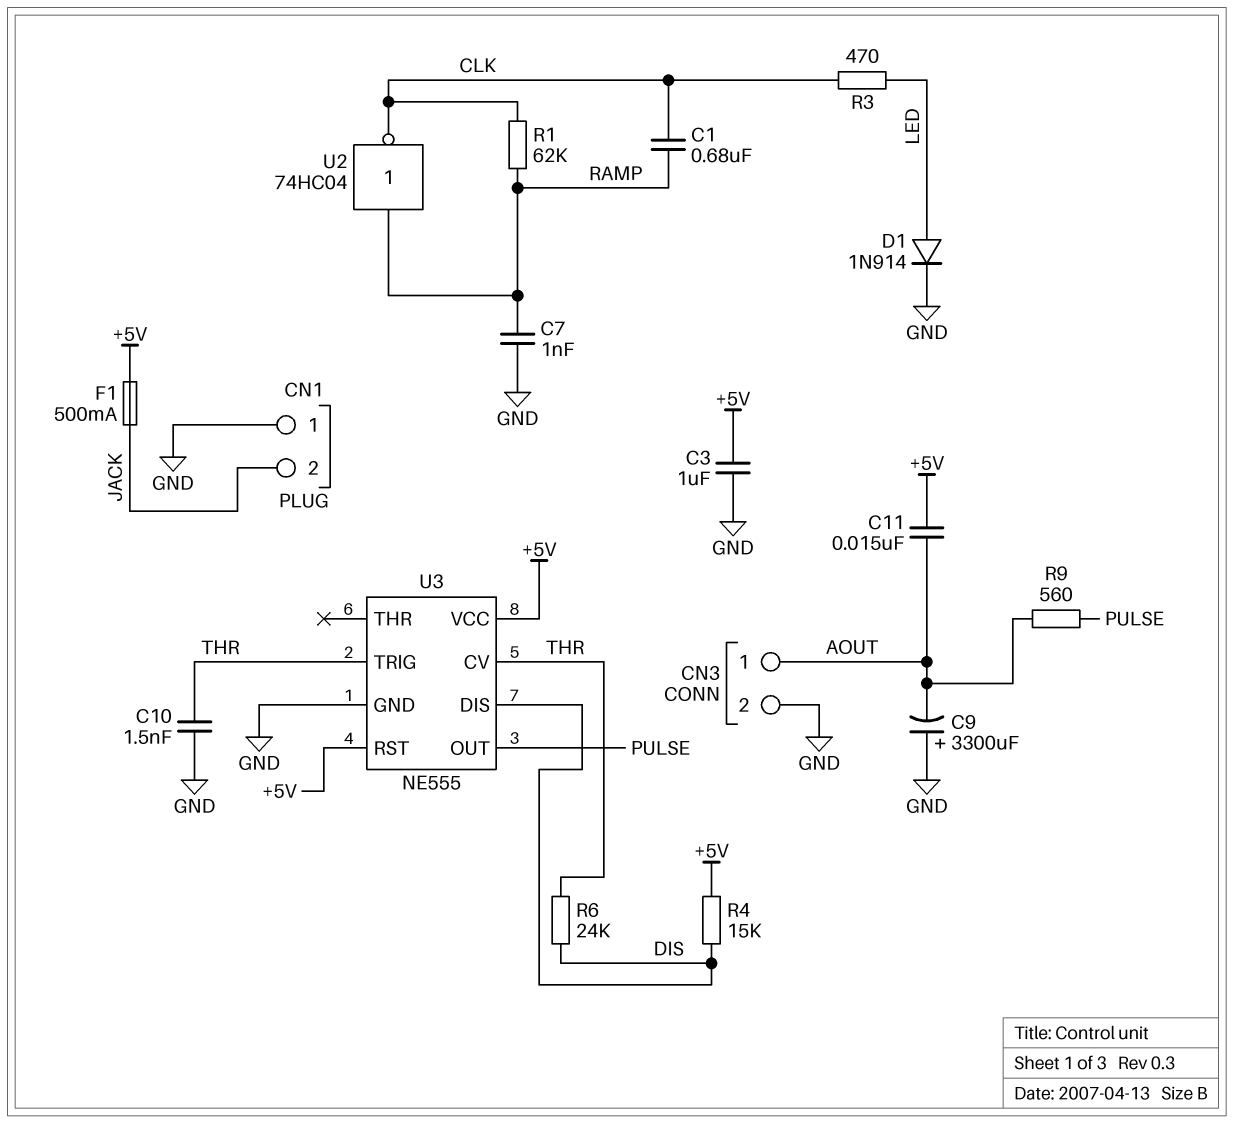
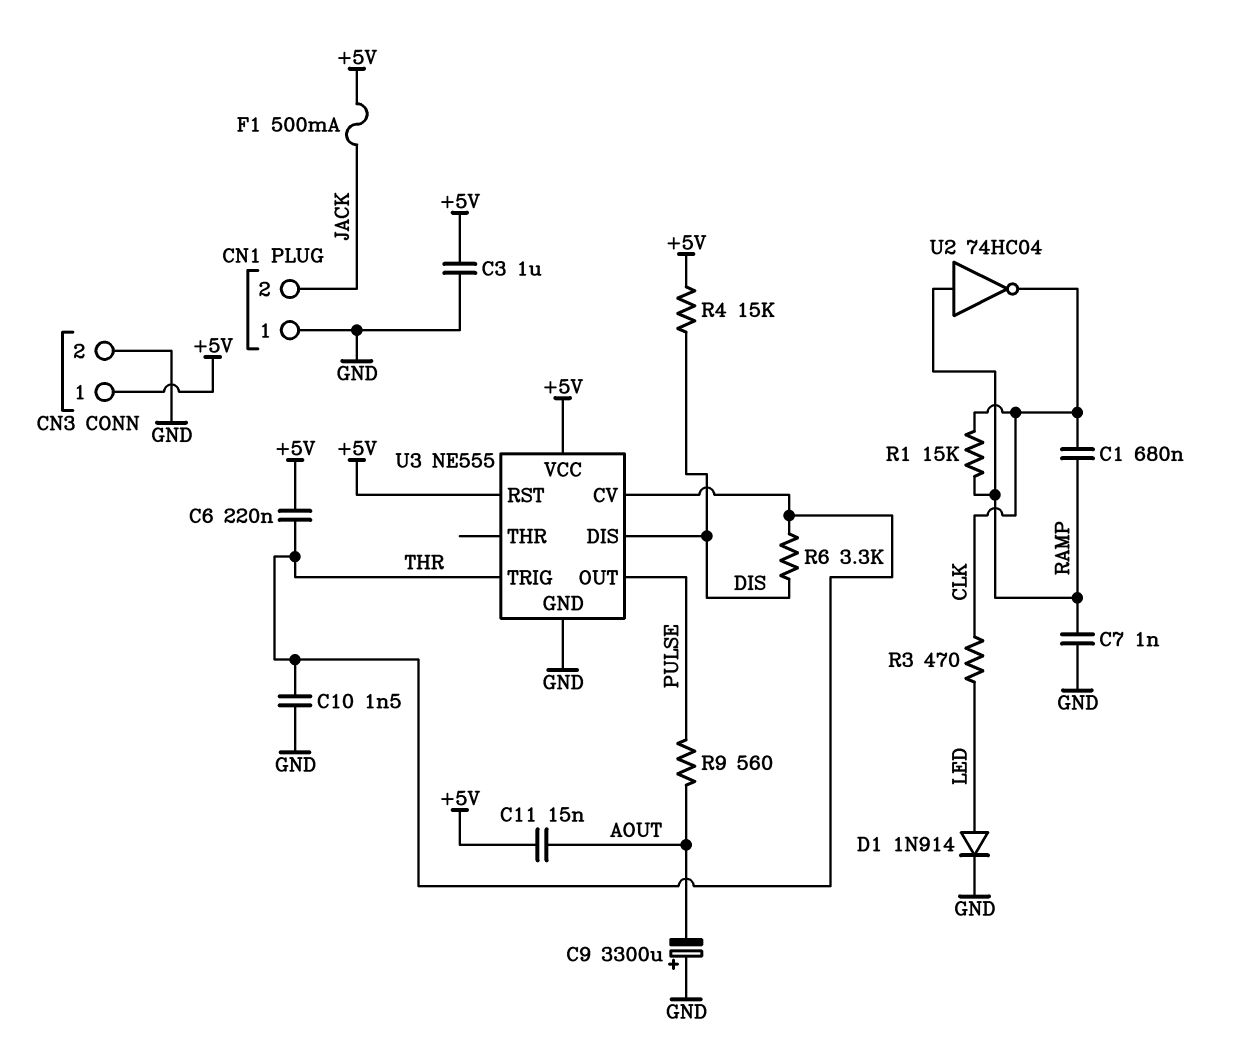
C6: none -> 220nF (+5V, THR)
CN3 pin 1: AOUT -> +5V
R1: 62k (CLK, RAMP) -> 15k (CLK, RAMP)
R6: 24k (DIS, THR) -> 3.3k (DIS, THR)

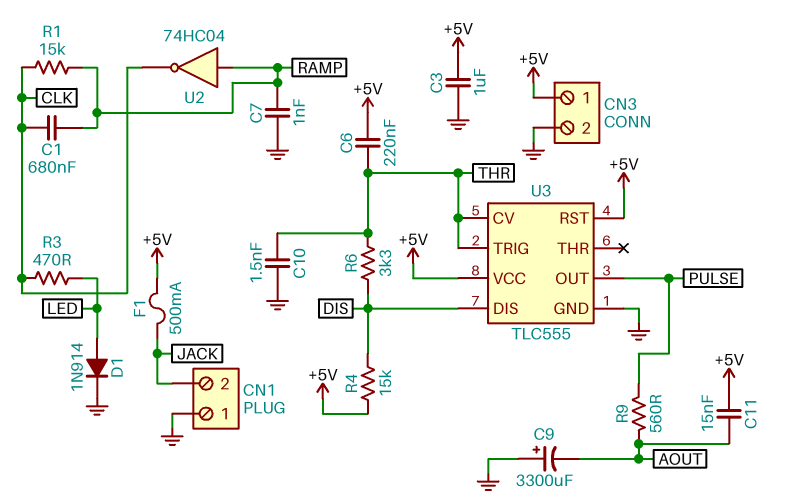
U3: NE555 -> TLC555

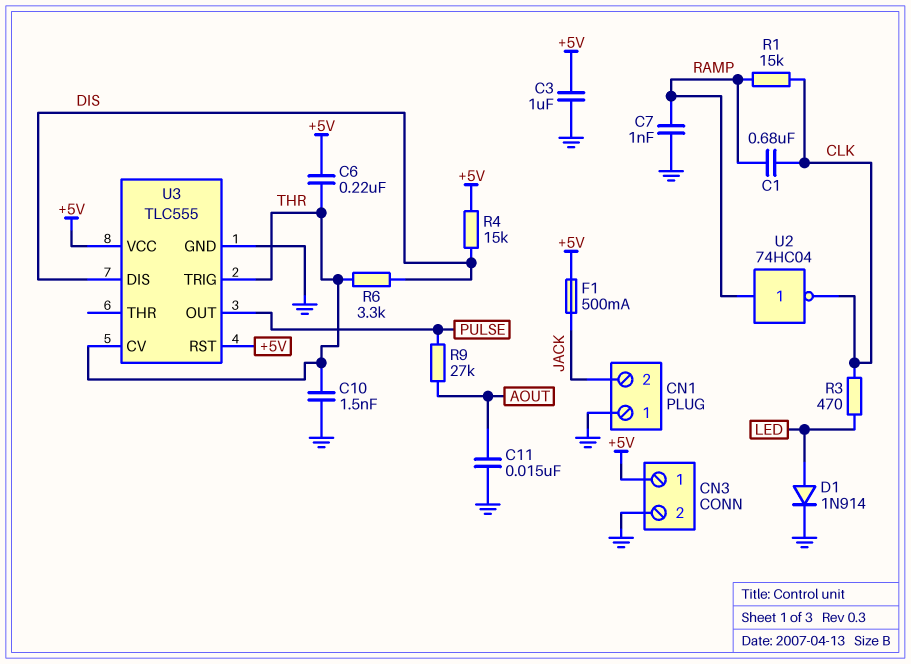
C9: 3300uF (plus GND, minus AOUT) -> none
C11: 15nF (+5V, AOUT) -> 15nF (AOUT, GND)
R9: 560 (AOUT, PULSE) -> 27k (AOUT, PULSE)

